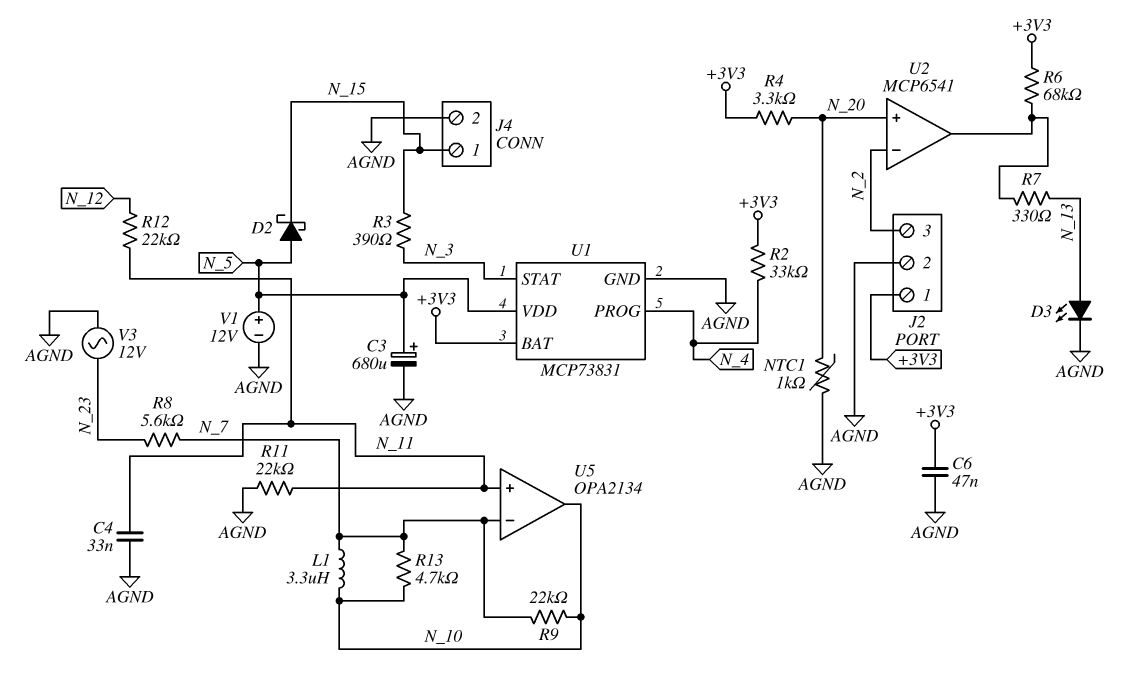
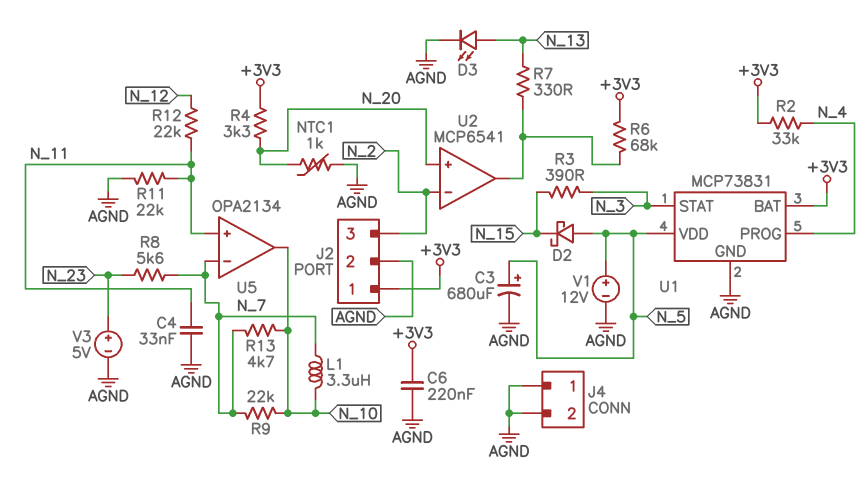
C6: 47nF (+3V3, AGND) -> 220nF (+3V3, AGND)
J4 pin 1: N_15 -> AGND
V3: AC 12V (AGND, N_23) -> 5V (plus N_23, minus AGND)

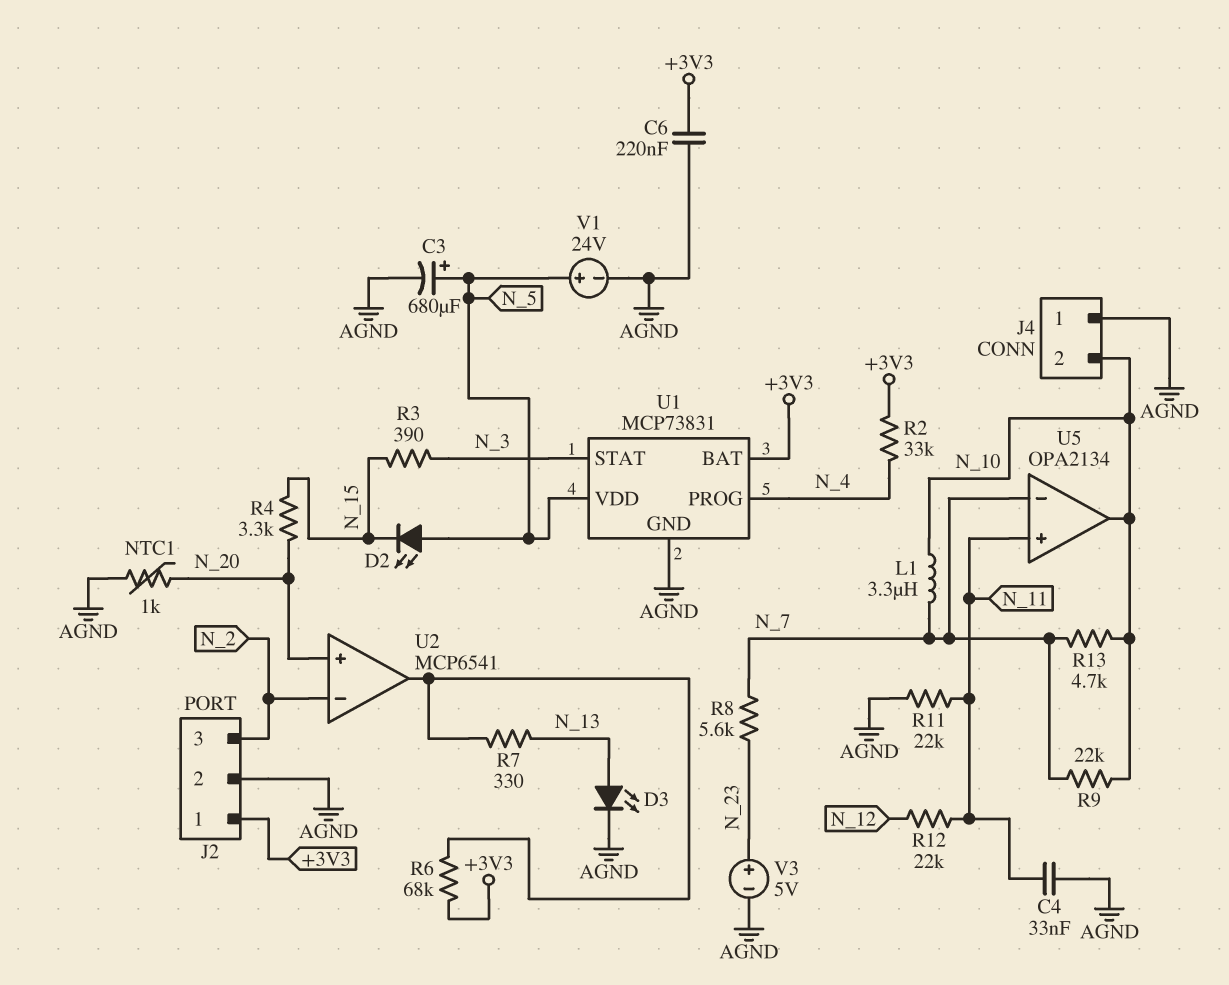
D2: schottky (A N_5, K N_15) -> LED (A N_5, K N_15)
J4 pin 2: AGND -> N_10
R4: 3.3k (+3V3, N_20) -> 3.3k (N_15, N_20)
V1: 12V (plus N_5, minus AGND) -> 24V (plus N_5, minus AGND)

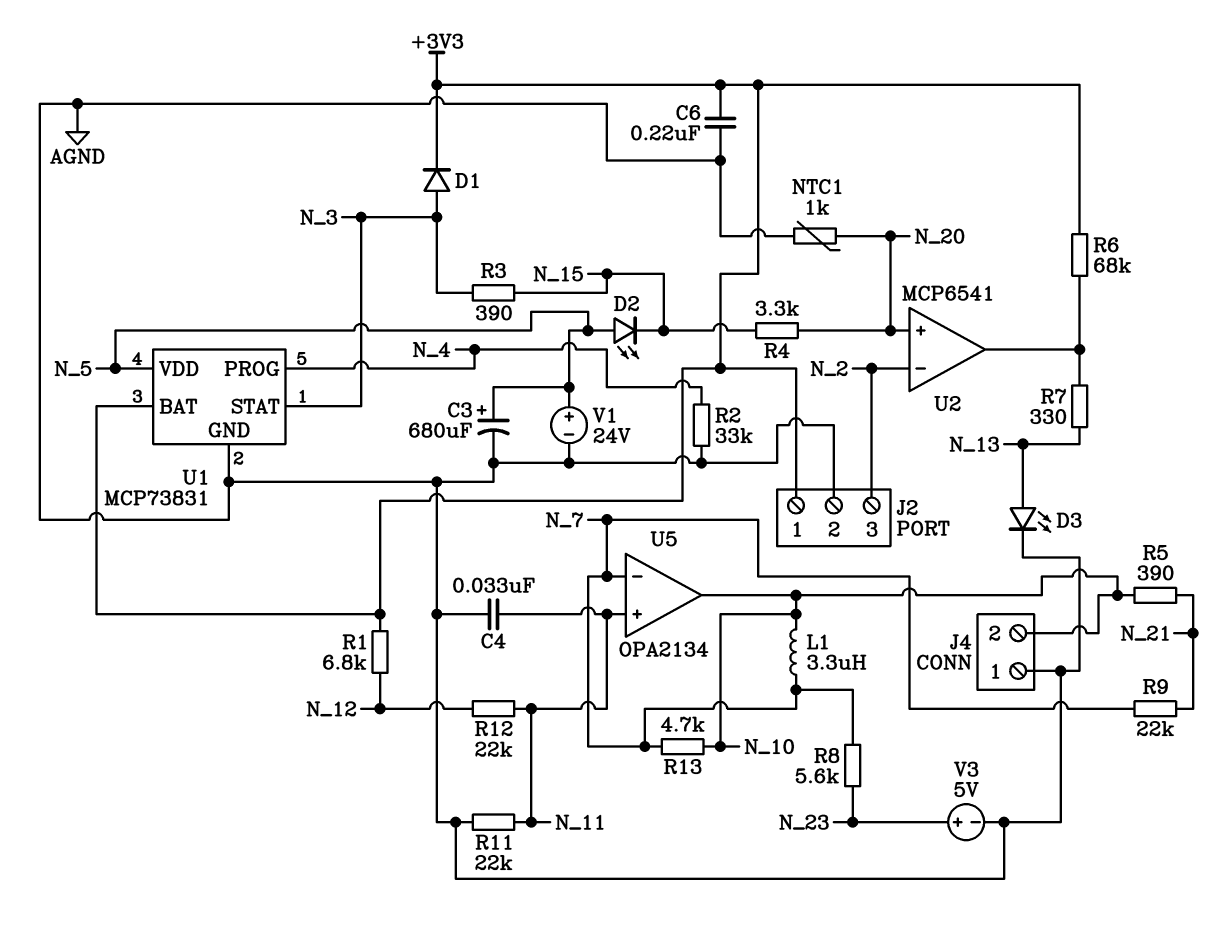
D1: none -> diode (A N_3, K +3V3)
R1: none -> 6.8k (+3V3, N_12)
R2: 33k (+3V3, N_4) -> 33k (AGND, N_4)
R5: none -> 390 (N_10, N_21)
R9: 22k (N_7, N_10) -> 22k (N_7, N_21)

